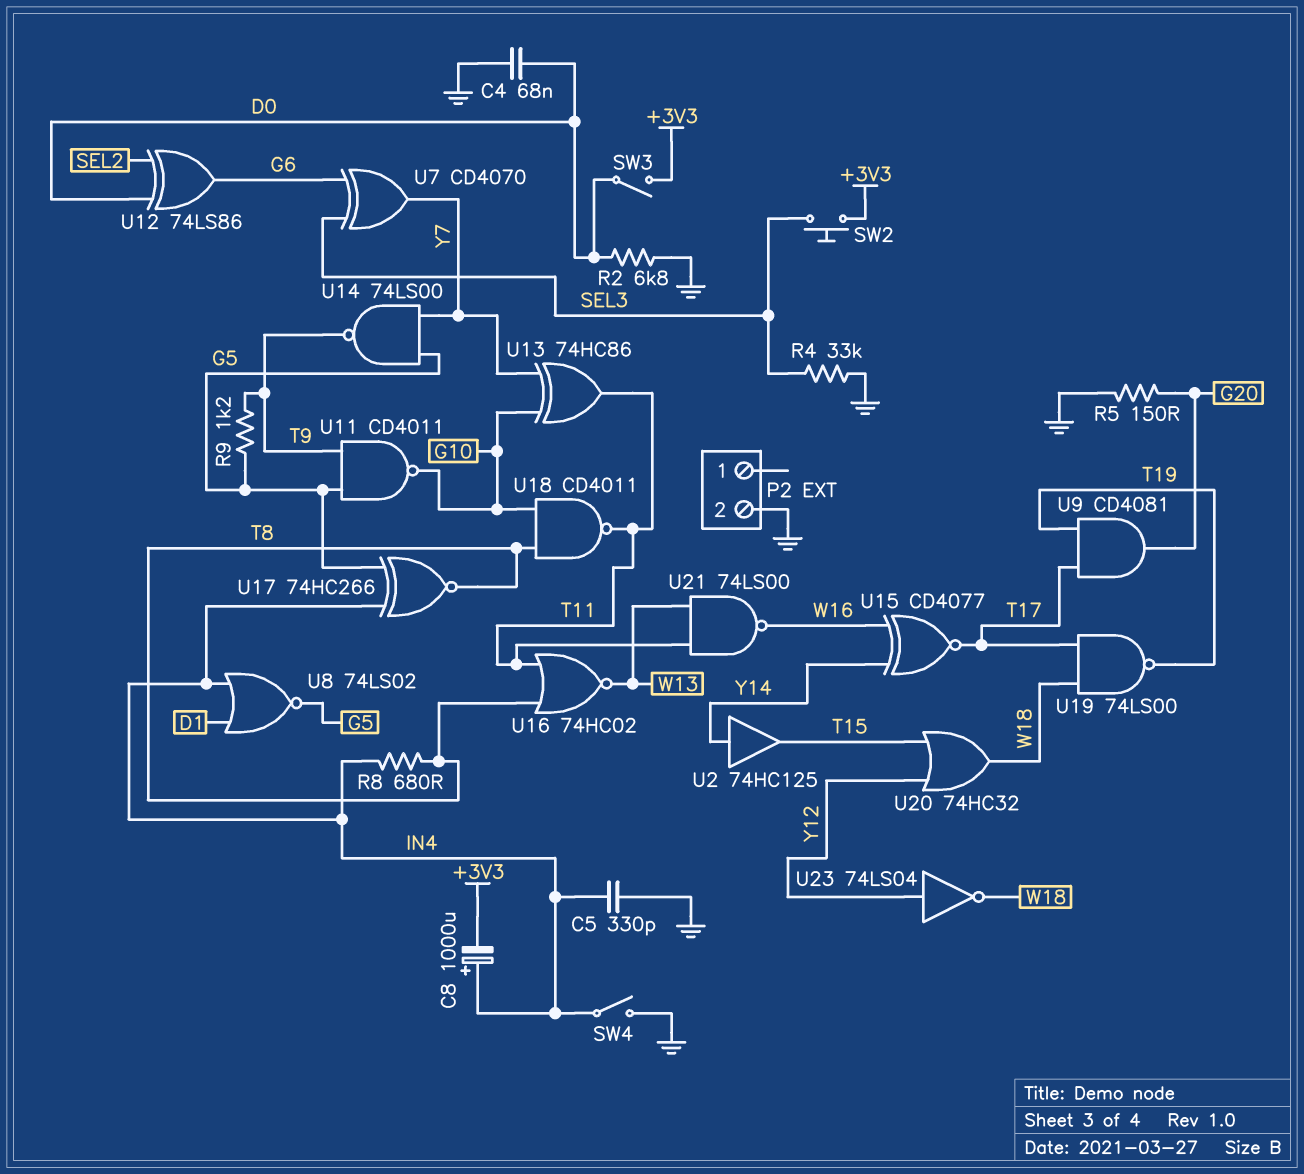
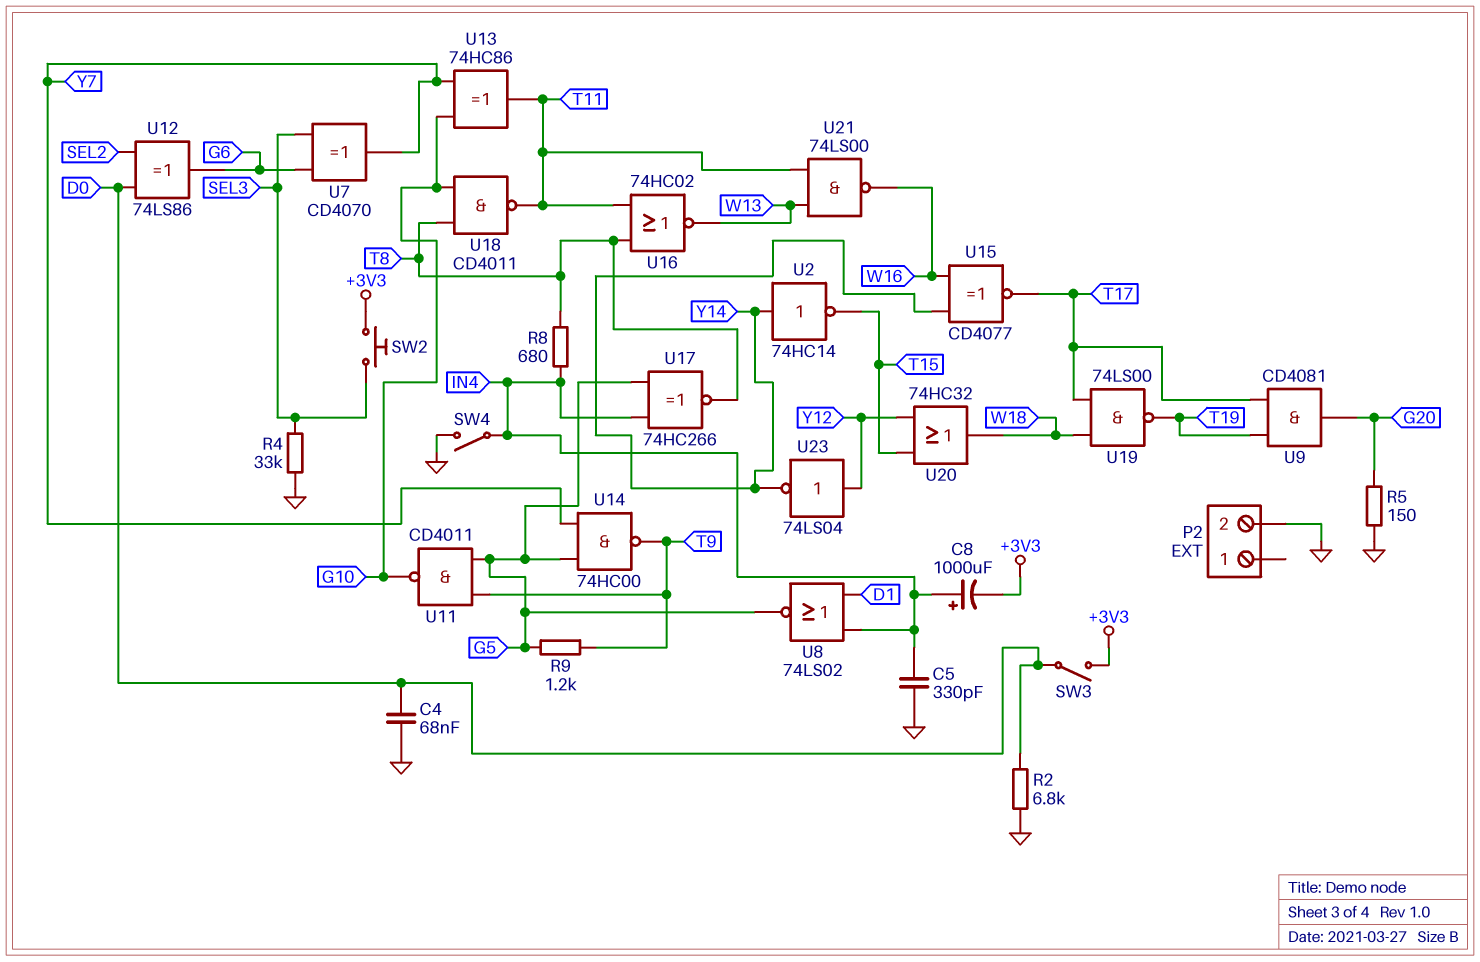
U2: buffer 74HC125 (in Y14, out T15) -> NOT 74HC14 (in Y14, out T15)
U14: NAND 74LS00 (in G5, in Y7, out T9) -> NAND 74HC00 (in G5, in Y7, out T9)
U23: NOT 74LS04 (in Y12, out W18) -> NOT 74LS04 (in Y12, out Y14)

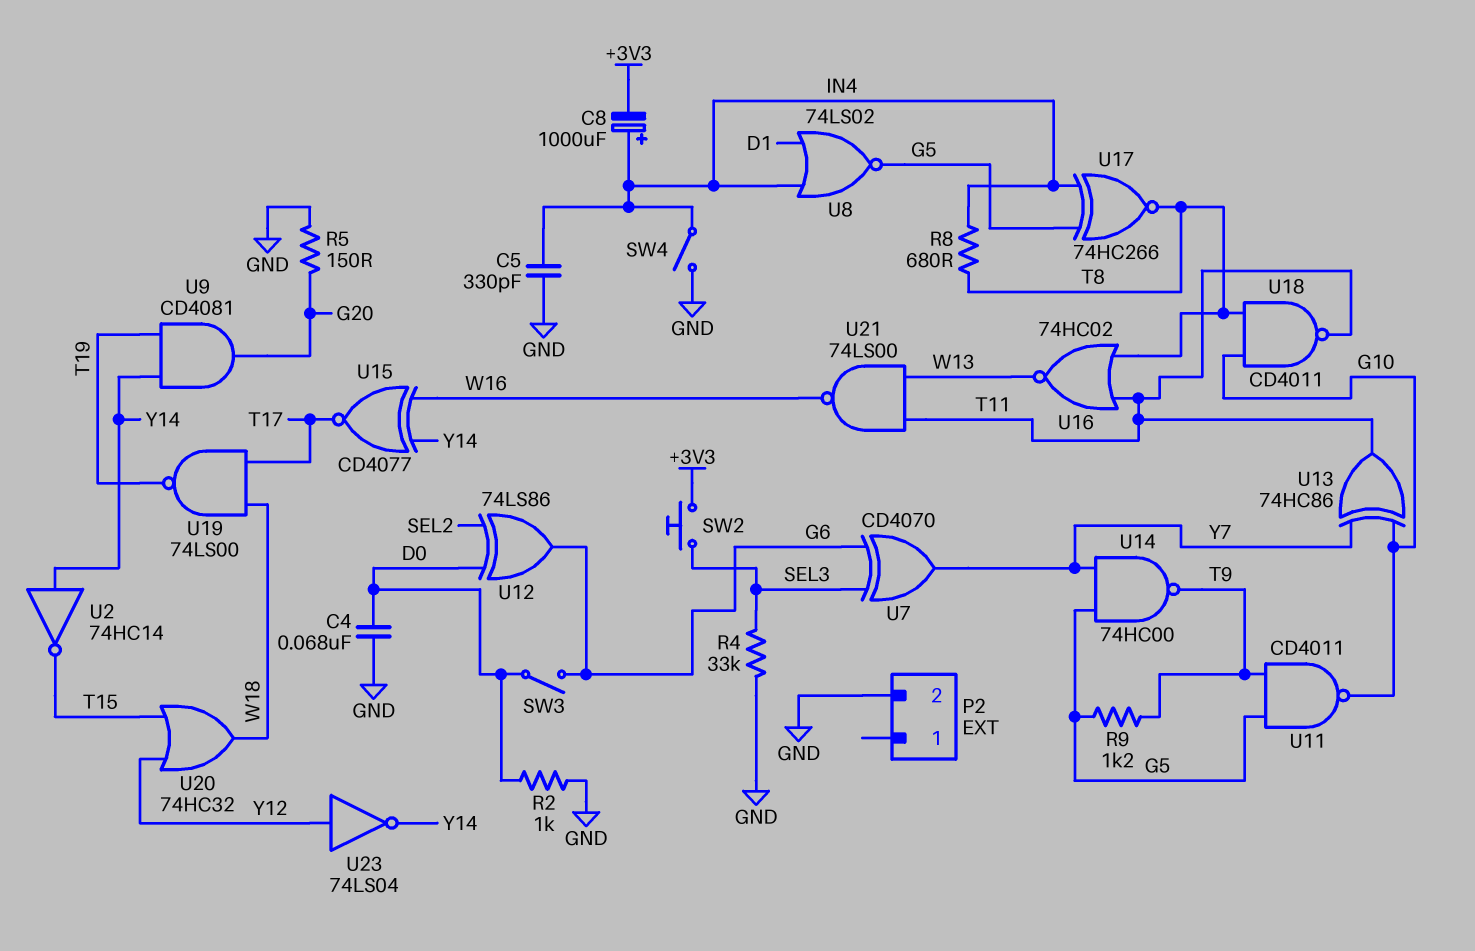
R2: 6.8k (D0, GND) -> 1k (D0, GND)
SW3: switch (+3V3, D0) -> switch (D0, G6)
U9: AND CD4081 (in T17, in T19, out G20) -> AND CD4081 (in T19, in Y14, out G20)

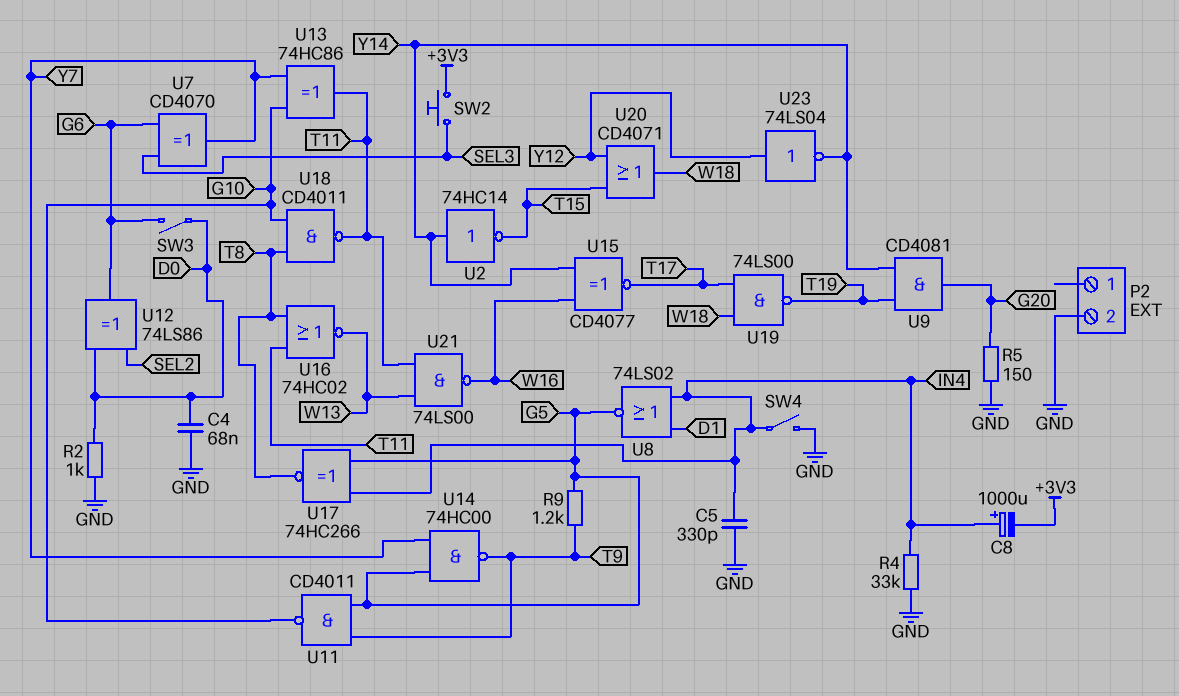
R4: 33k (GND, SEL3) -> 33k (GND, IN4)
R8: 680 (IN4, T8) -> none
U20: OR 74HC32 (in T15, in Y12, out W18) -> OR CD4071 (in T15, in Y12, out W18)

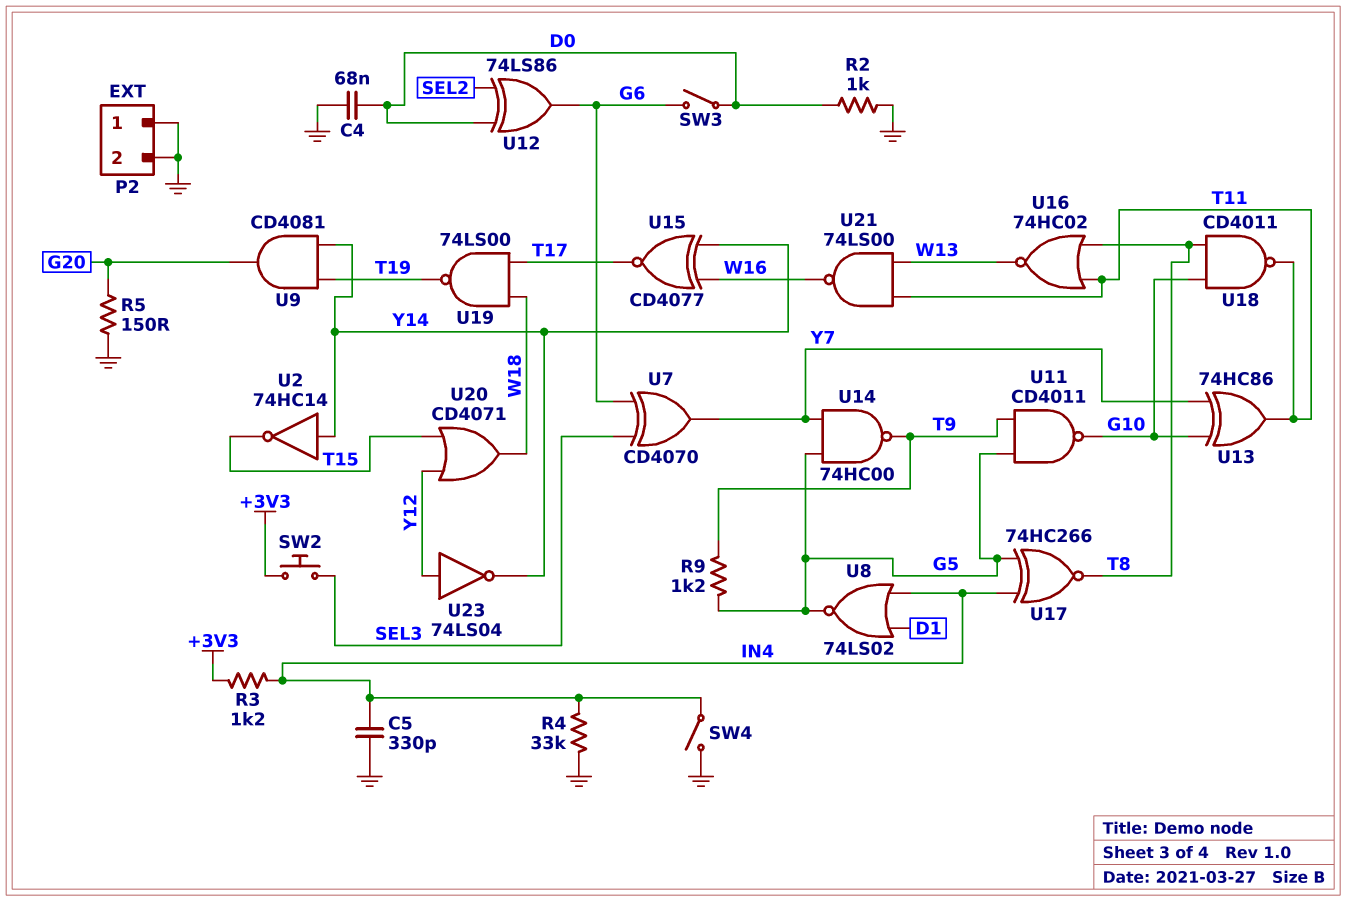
C8: 1000uF (plus IN4, minus +3V3) -> none
P2 pin 1: none -> GND
R3: none -> 1.2k (+3V3, IN4)

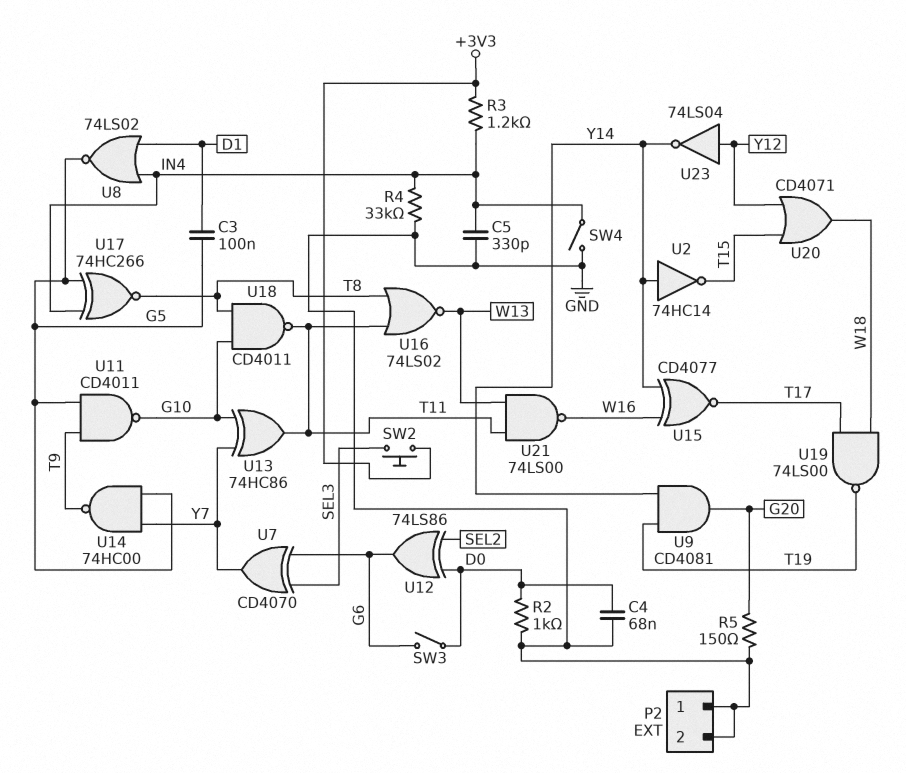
C3: none -> 100nF (D1, G5)
R9: 1.2k (G5, T9) -> none
U16: NOR 74HC02 (in T8, in T11, out W13) -> NOR 74LS02 (in T8, in T11, out W13)

